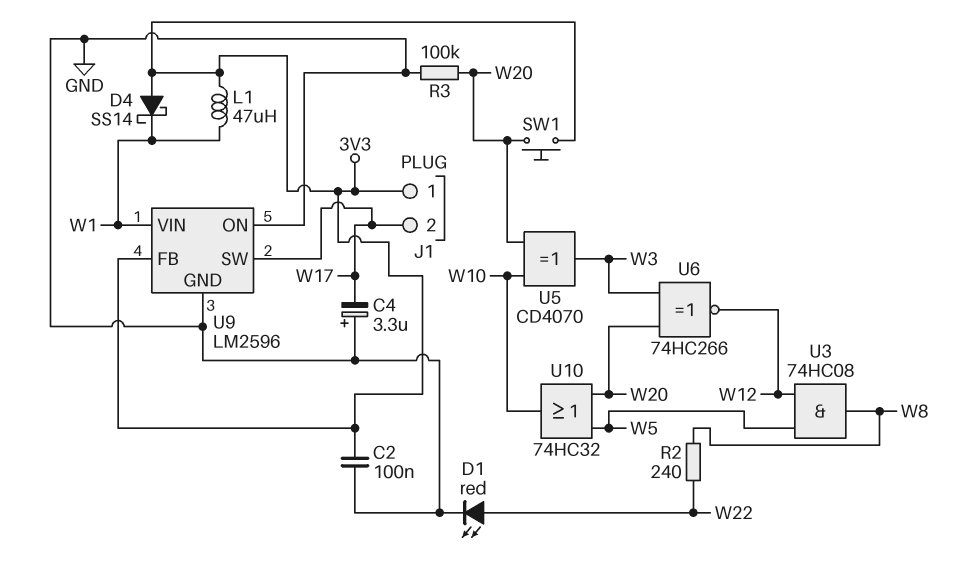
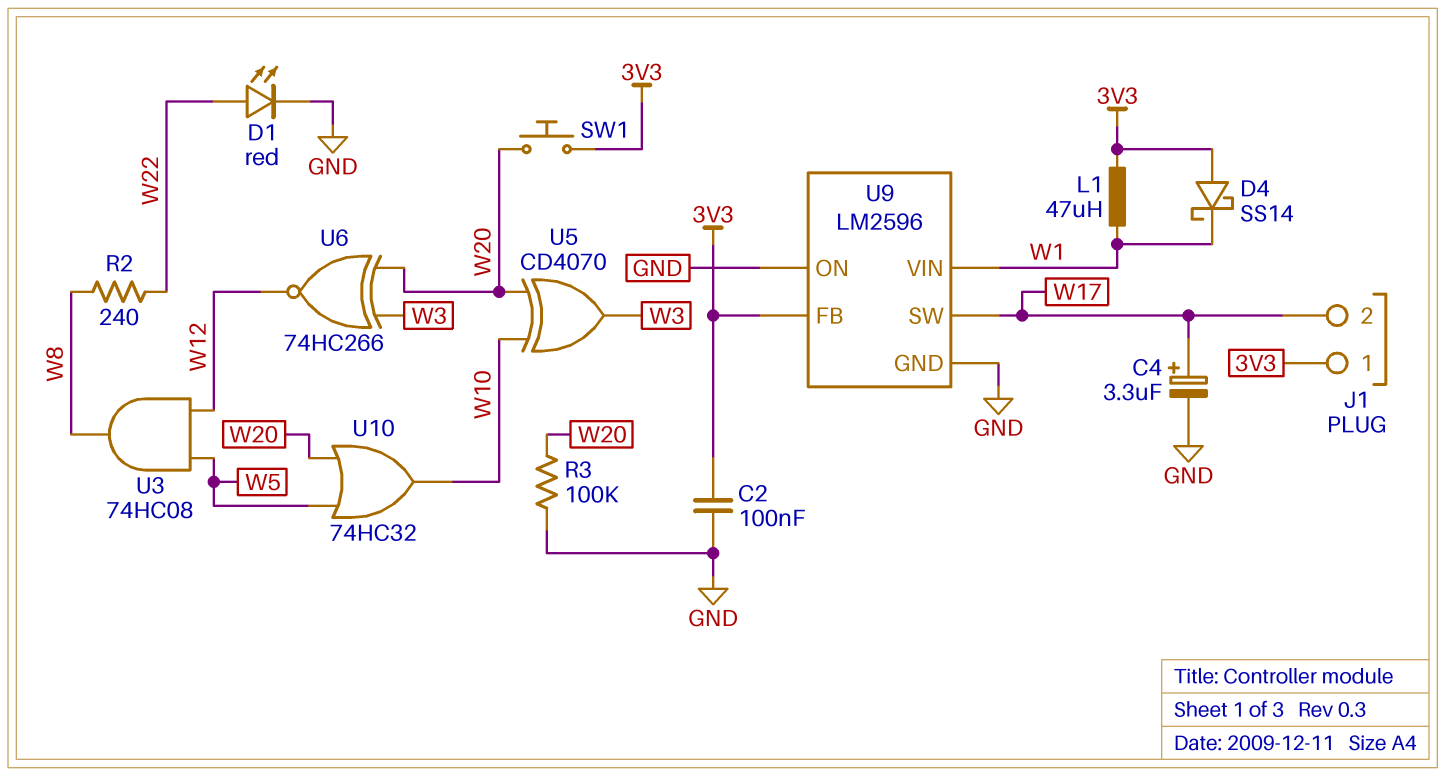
C4: 3.3uF (plus GND, minus W17) -> 3.3uF (plus W17, minus GND)

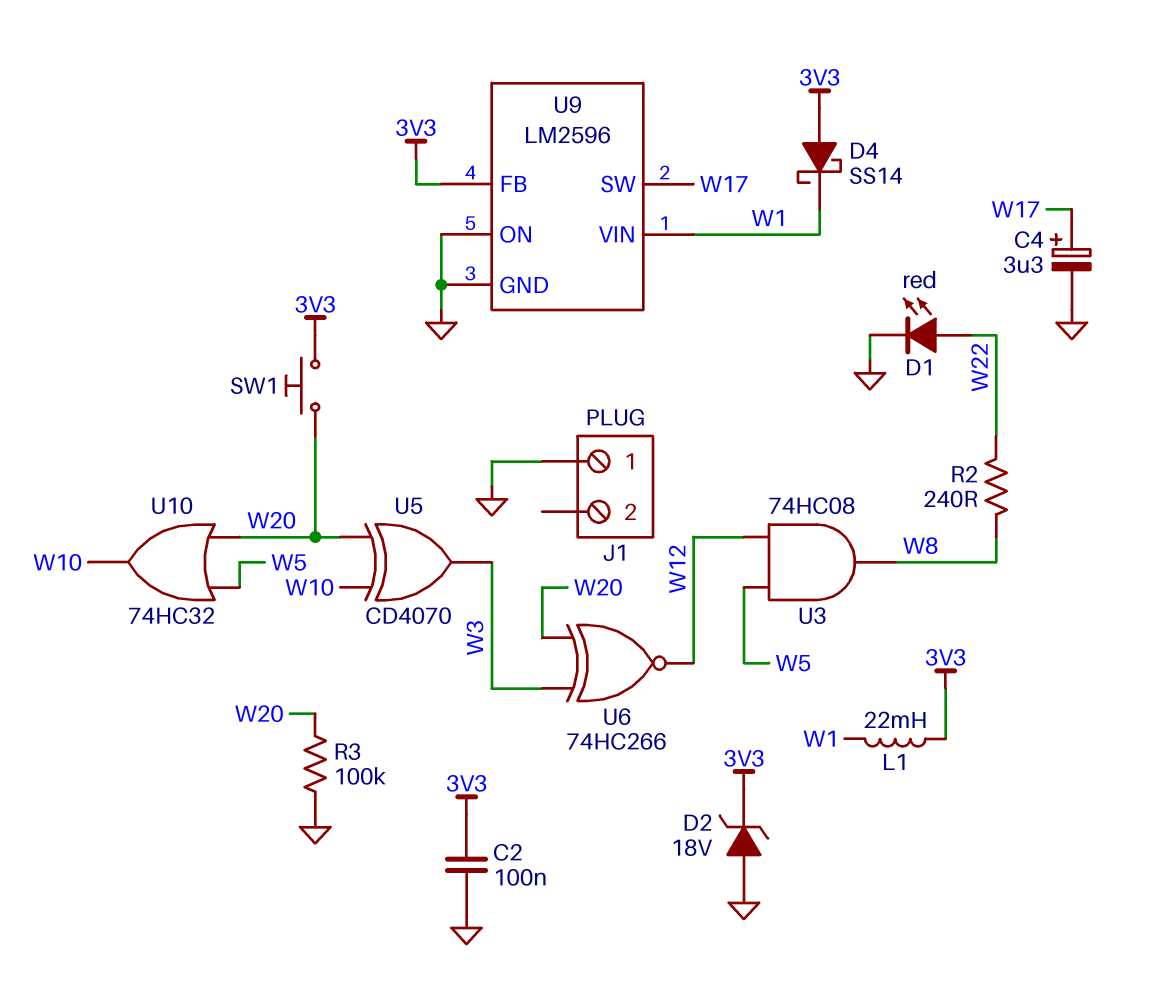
D2: none -> zener 18V (A GND, K 3V3)
J1 pin 1: 3V3 -> GND
J1 pin 2: W17 -> none
L1: 47uH (3V3, W1) -> 22mH (3V3, W1)

